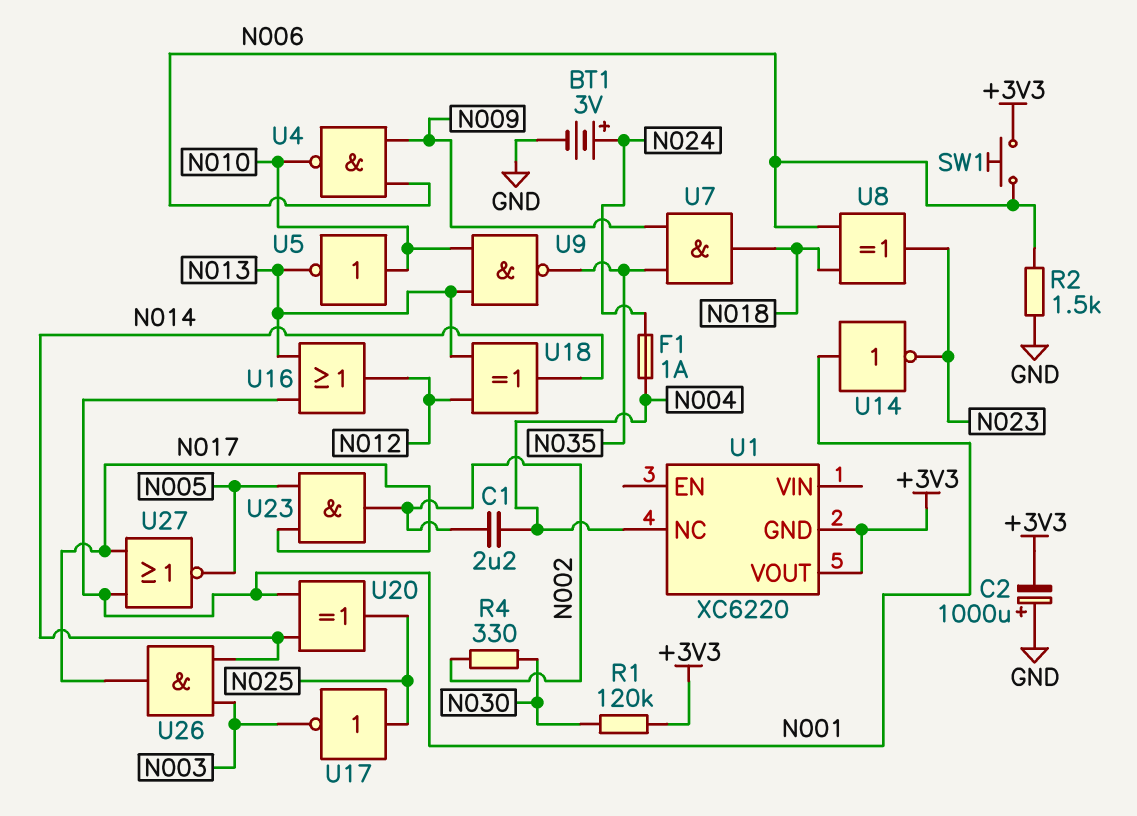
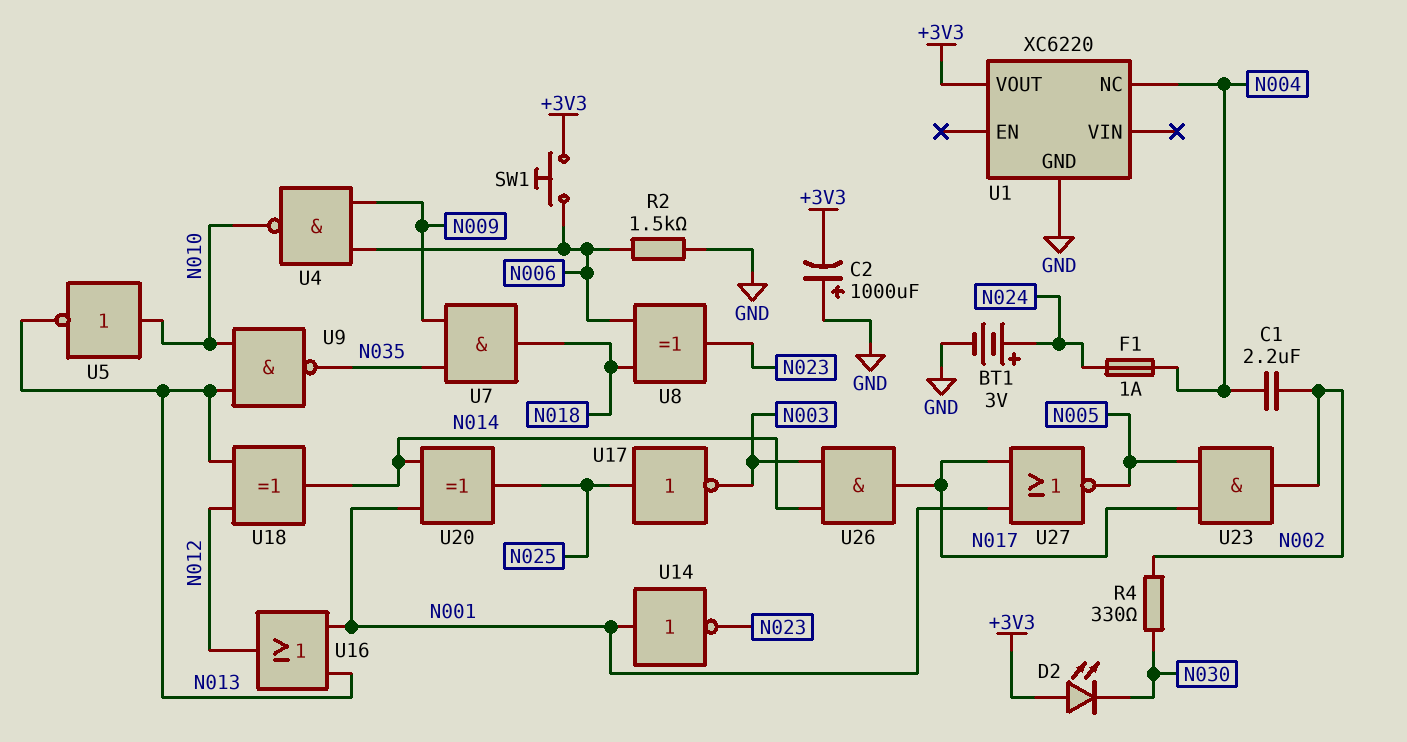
D2: none -> LED (A +3V3, K N030)
R1: 120k (+3V3, N030) -> none
U1 pin GND: +3V3 -> GND

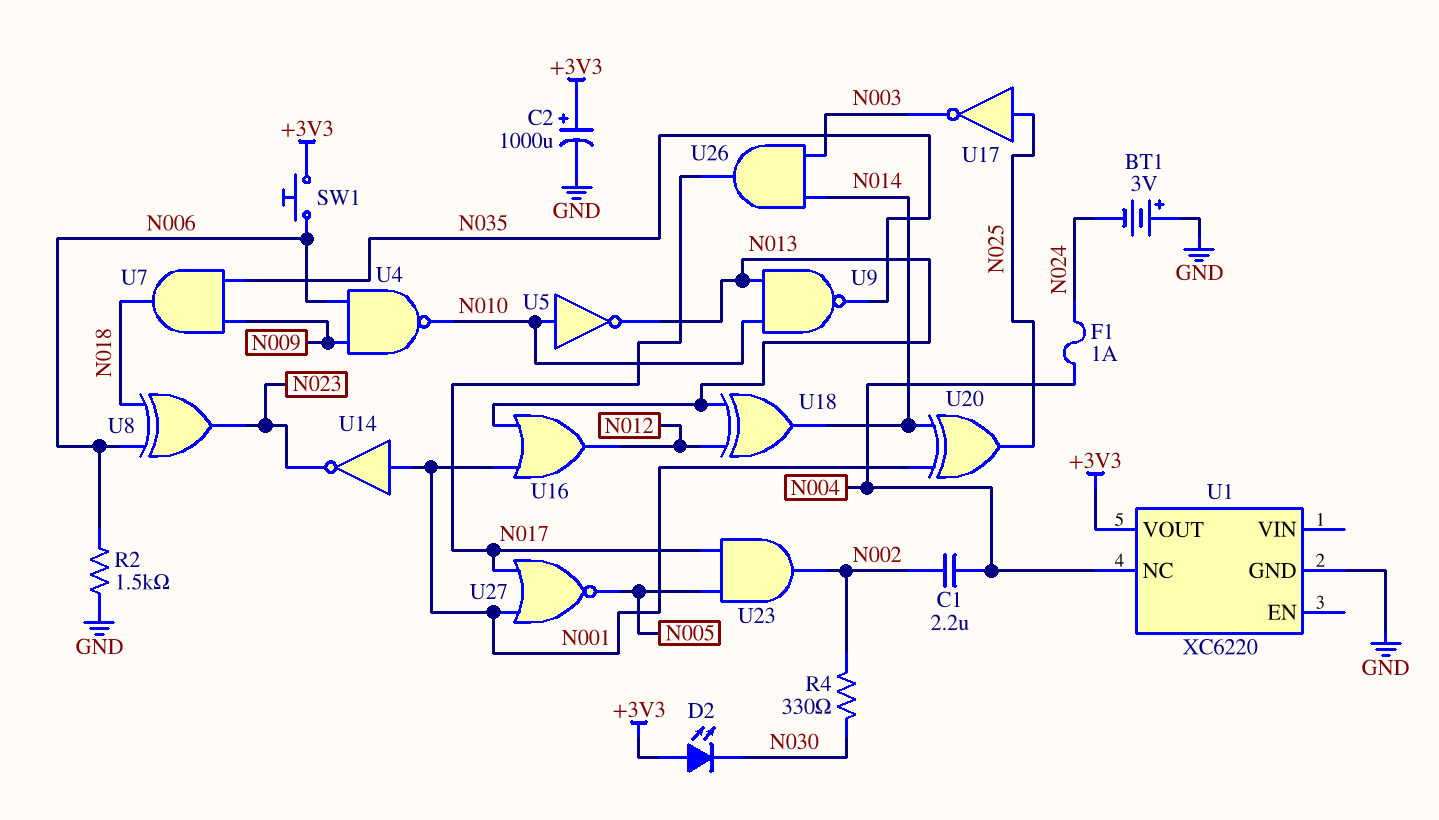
BT1: 3V (plus N024, minus GND) -> 3V (plus GND, minus N024)
C2: 1000uF (plus GND, minus +3V3) -> 1000uF (plus +3V3, minus GND)

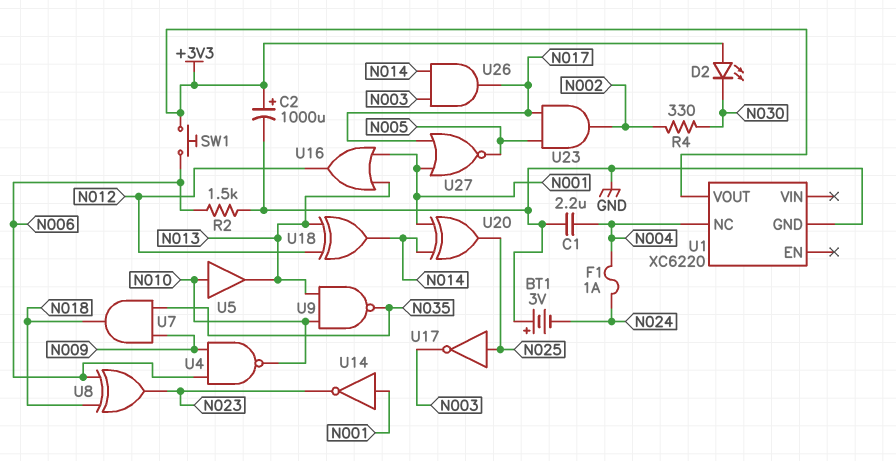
C1: 2.2uF (N002, N004) -> 2.2uF (GND, N004)
U5: NOT (in N010, out N013) -> buffer (in N010, out N013)

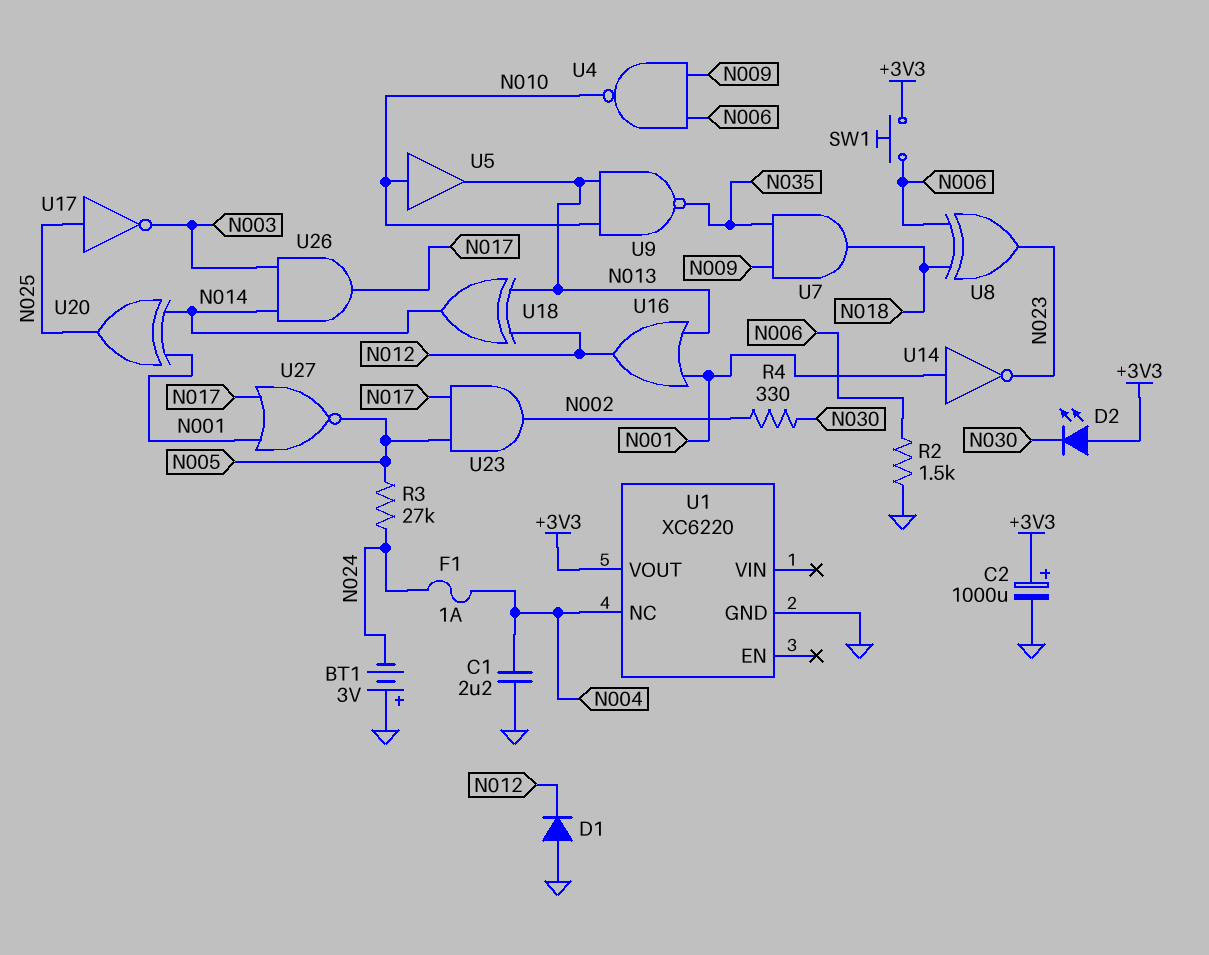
D1: none -> diode (A GND, K N012)
R3: none -> 27k (N005, N024)

